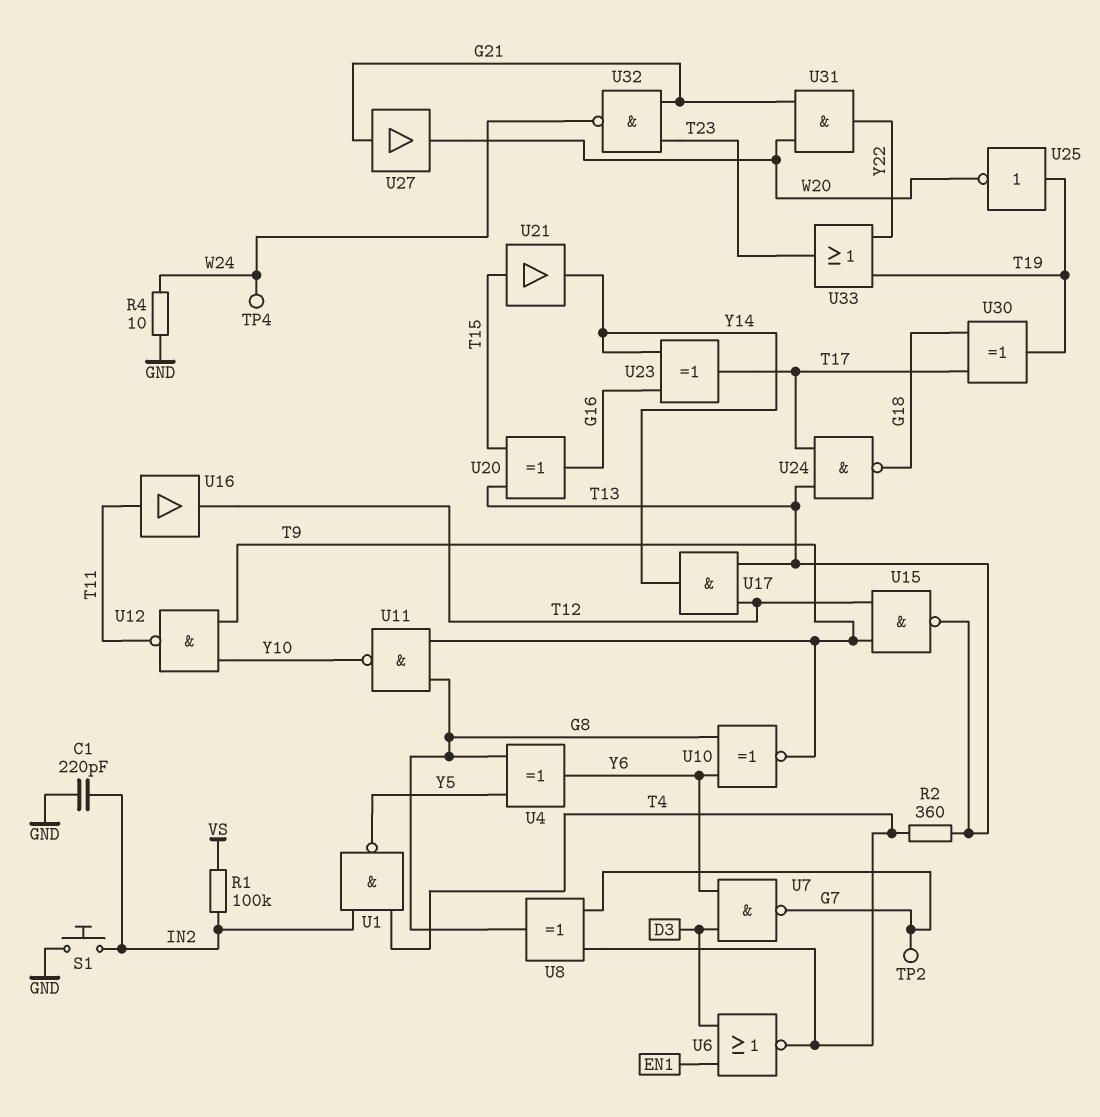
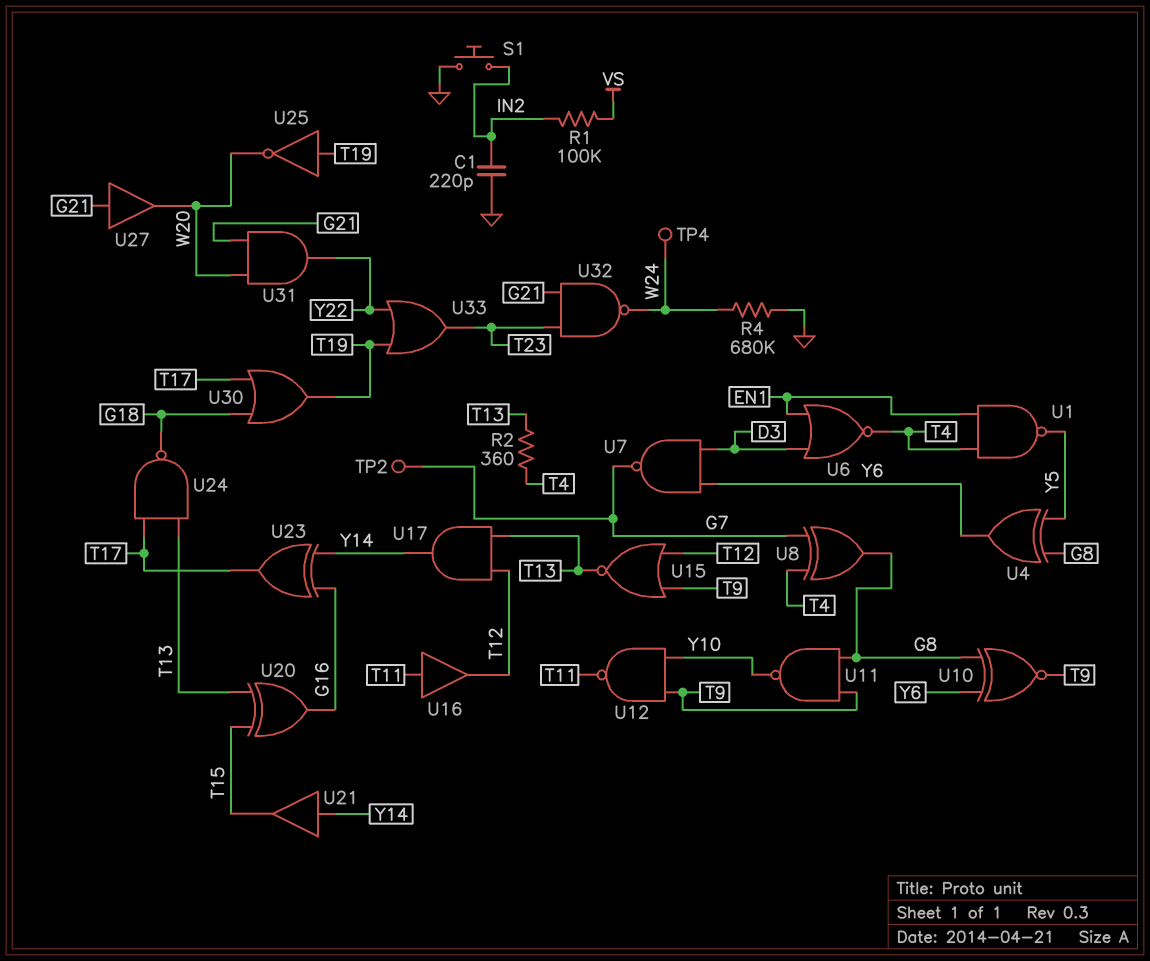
R4: 10 (GND, W24) -> 680k (GND, W24)
U1: NAND (in IN2, in T4, out Y5) -> NAND (in EN1, in T4, out Y5)
U15: NAND (in T9, in T12, out T13) -> NOR (in T9, in T12, out T13)
U21: buffer (in T15, out Y14) -> buffer (in Y14, out T15)
U30: XOR (in G18, in T17, out T19) -> OR (in G18, in T17, out T19)

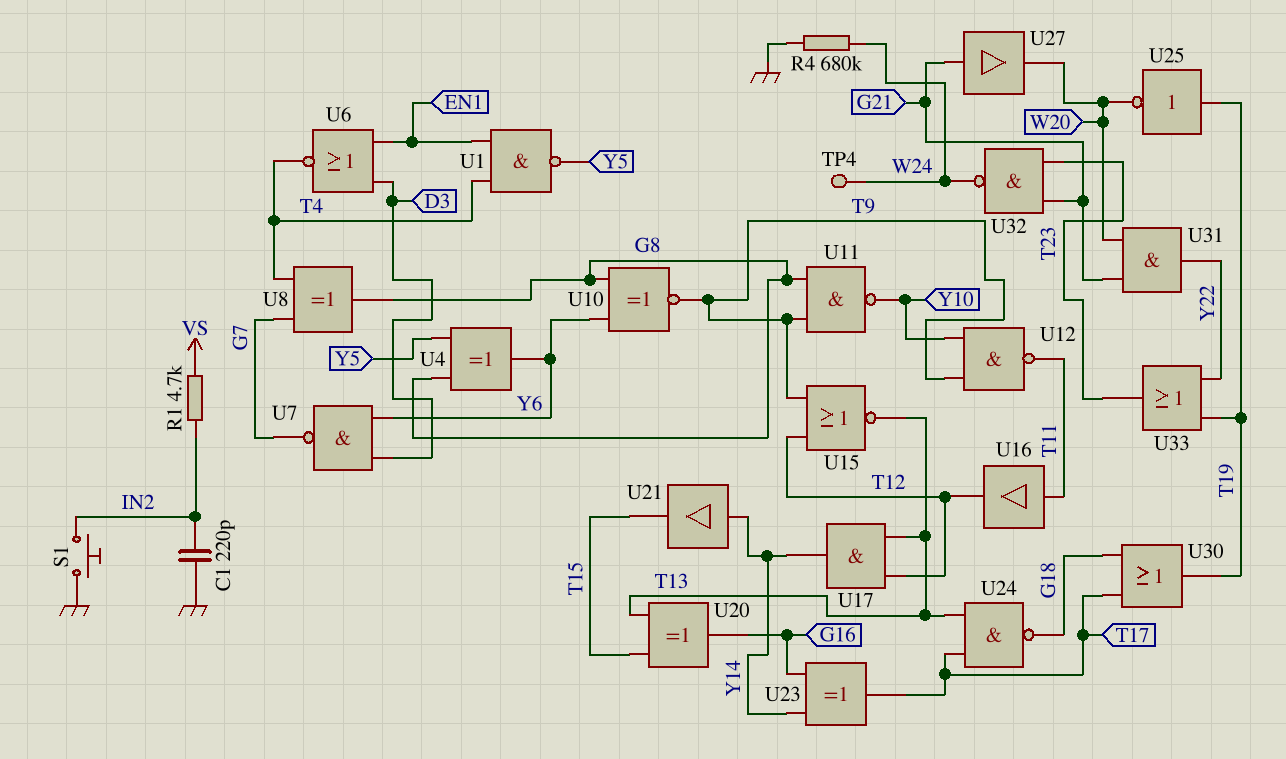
R1: 100k (IN2, VS) -> 4.7k (IN2, VS)
R2: 360 (T4, T13) -> none
TP2: test point (G7) -> none

